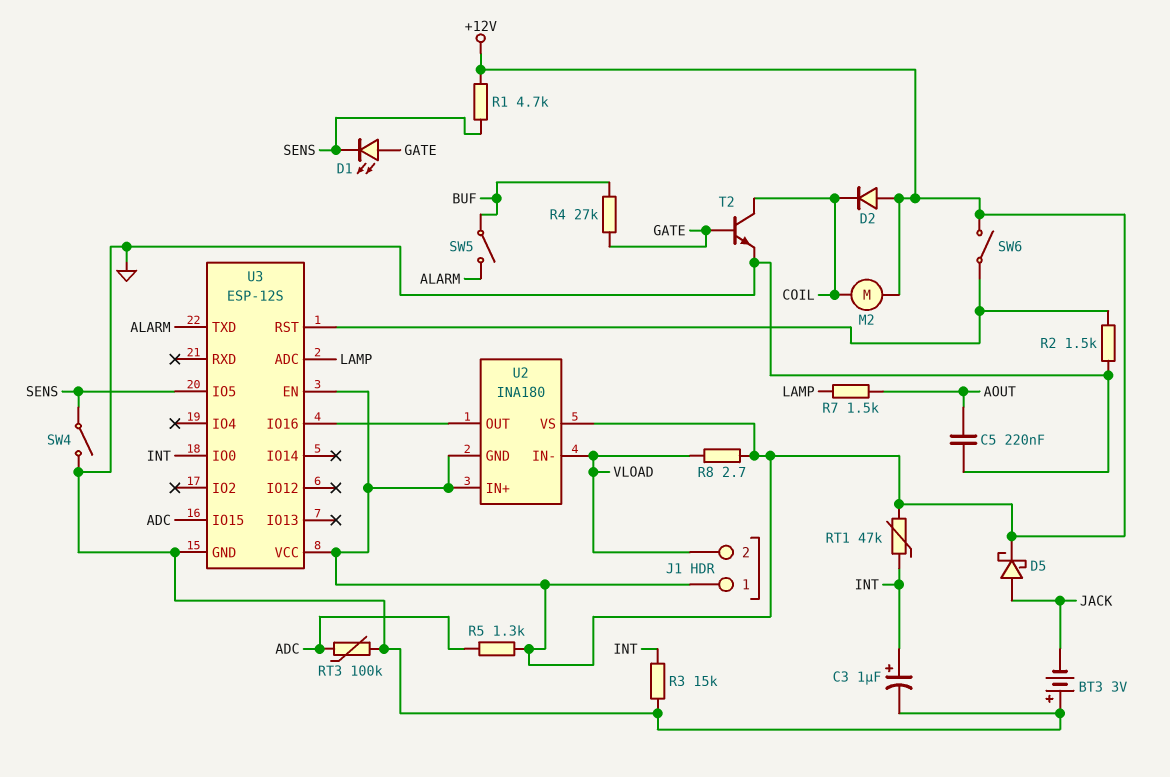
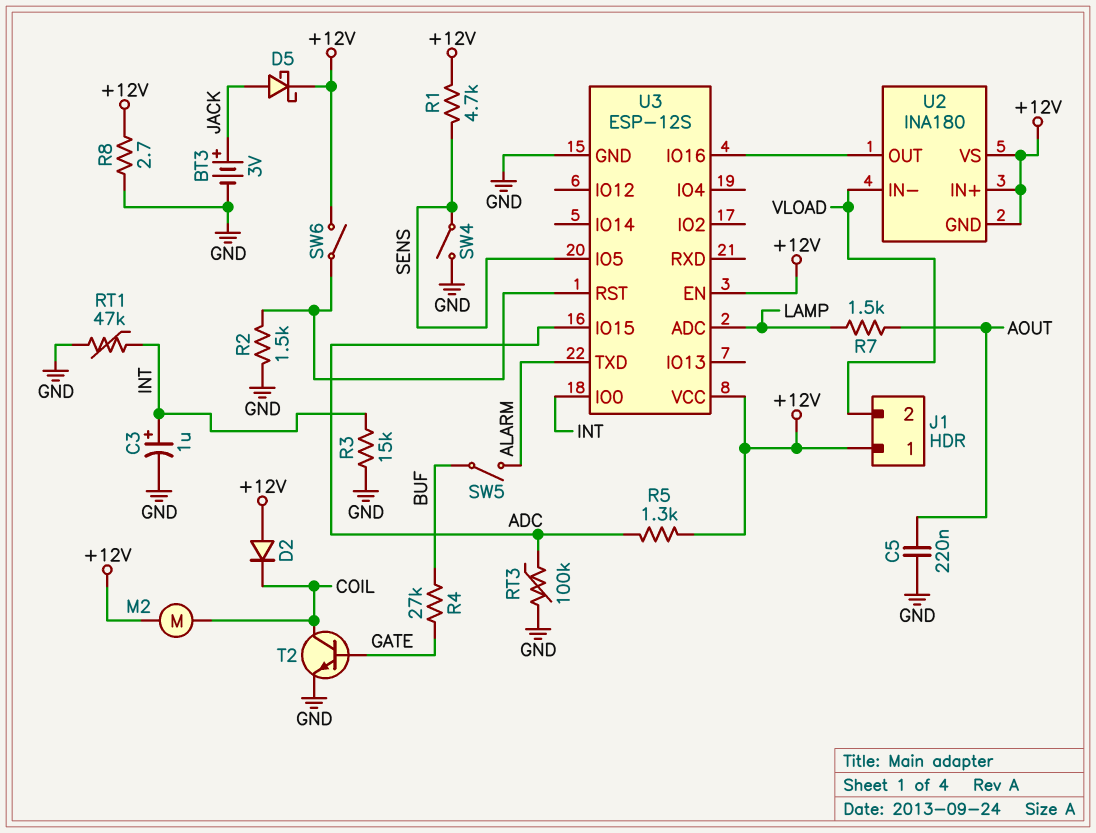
BT3: 3V (plus GND, minus JACK) -> 3V (plus JACK, minus GND)
D1: LED (A GATE, K SENS) -> none
R8: 2.7 (+12V, VLOAD) -> 2.7 (+12V, GND)
RT1: 47k (+12V, INT) -> 47k (GND, INT)

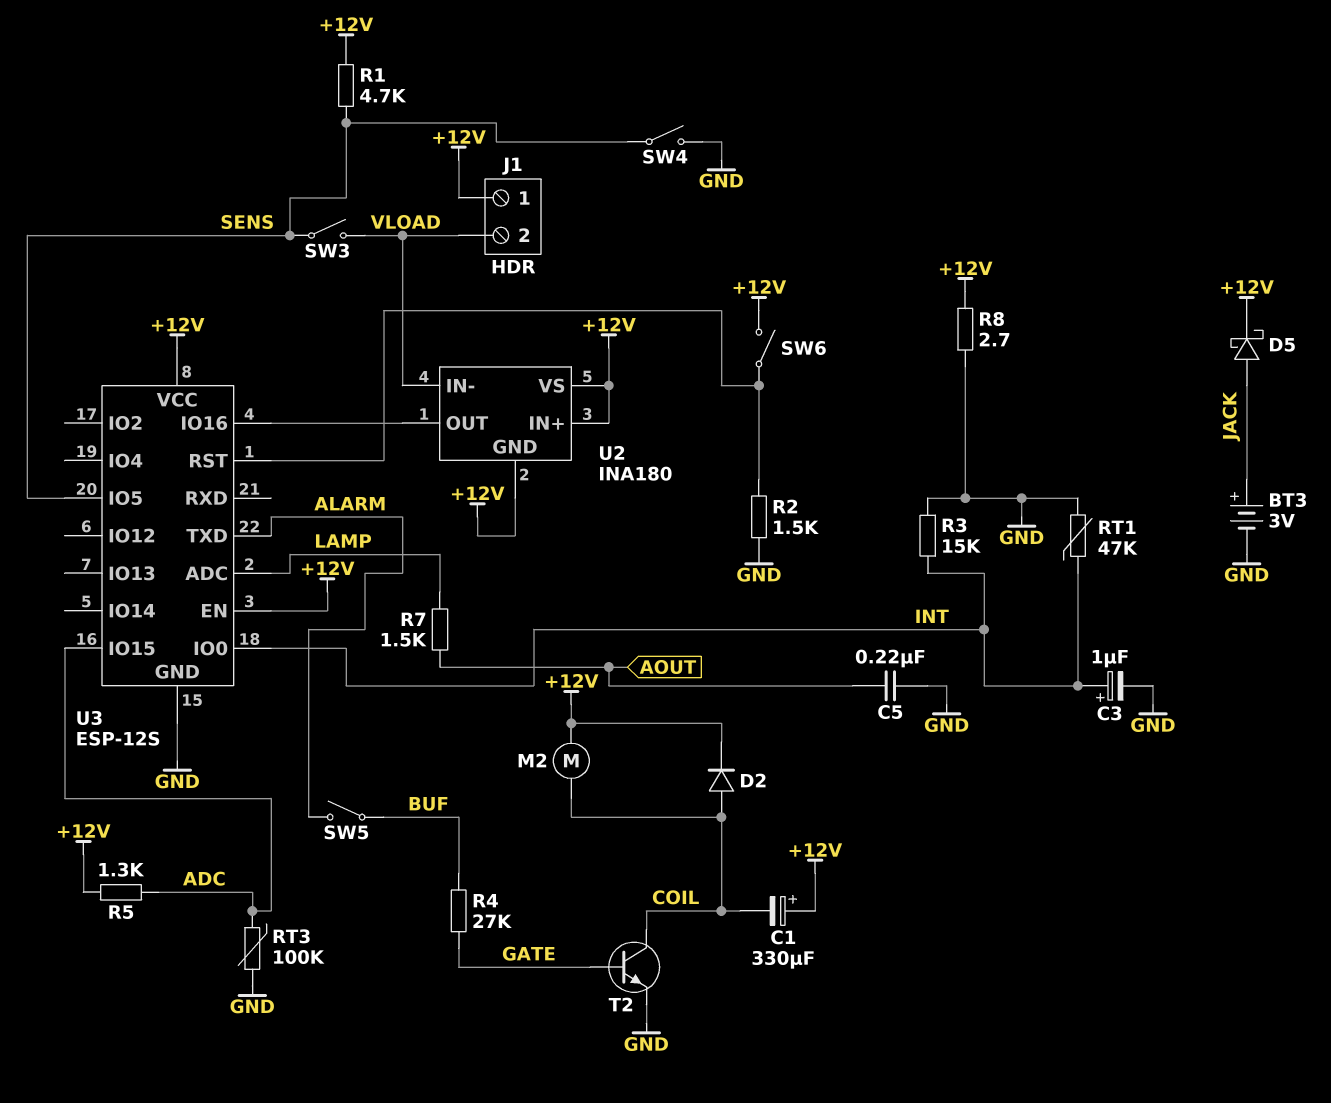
C1: none -> 330uF (plus +12V, minus COIL)
D2: diode (A +12V, K COIL) -> diode (A COIL, K +12V)
SW3: none -> switch (SENS, VLOAD)

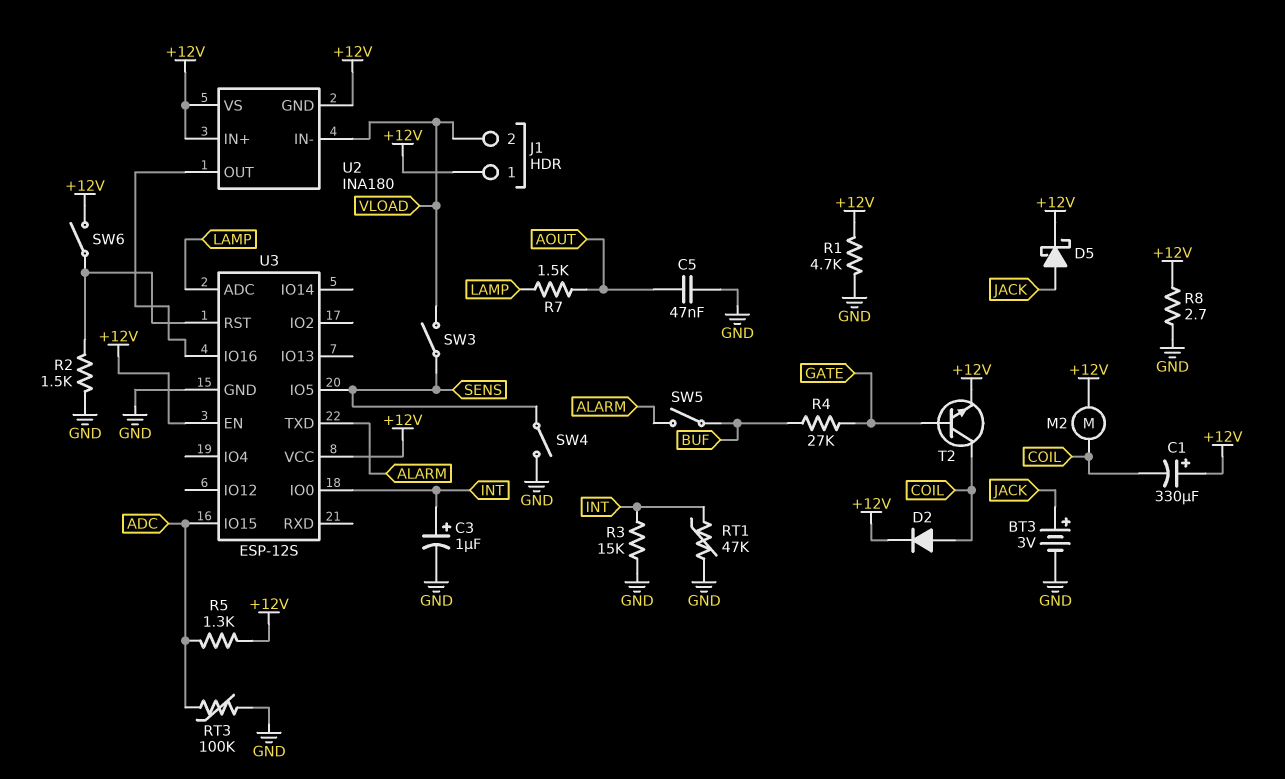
C5: 220nF (AOUT, GND) -> 47nF (AOUT, GND)
R1: 4.7k (+12V, SENS) -> 4.7k (+12V, GND)
T2: NPN (B GATE, C COIL, E GND) -> NPN (B GATE, C COIL, E +12V)

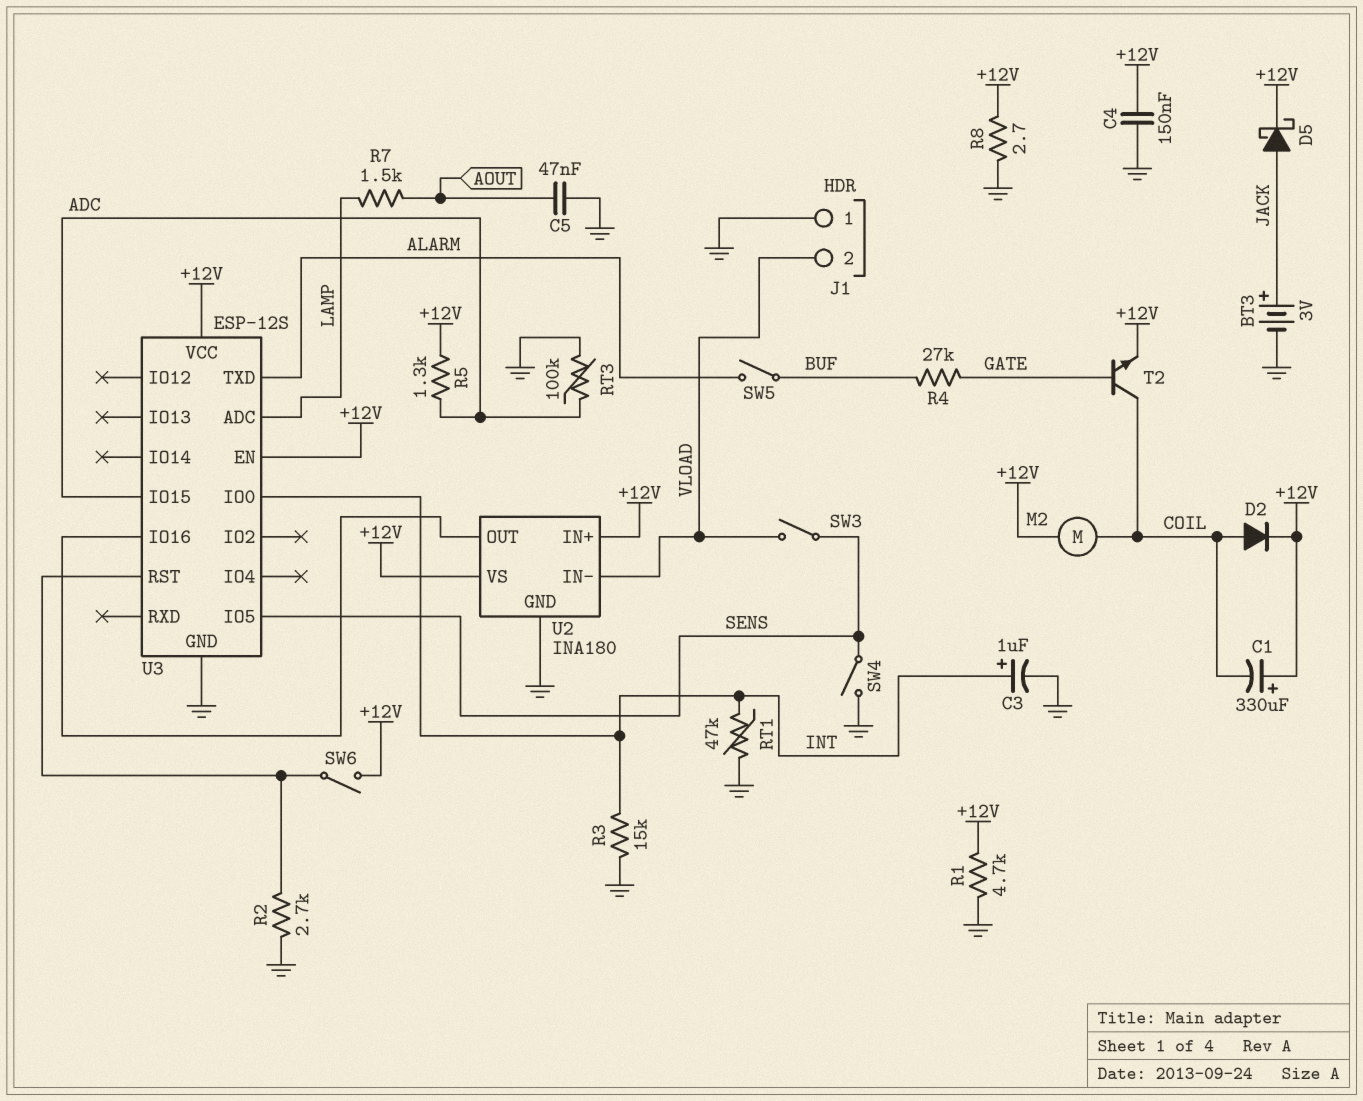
C4: none -> 150nF (+12V, GND)
J1 pin 1: +12V -> GND
R2: 1.5k (GND, U3/RST) -> 2.7k (GND, U3/RST)
U2 pin GND: +12V -> GND

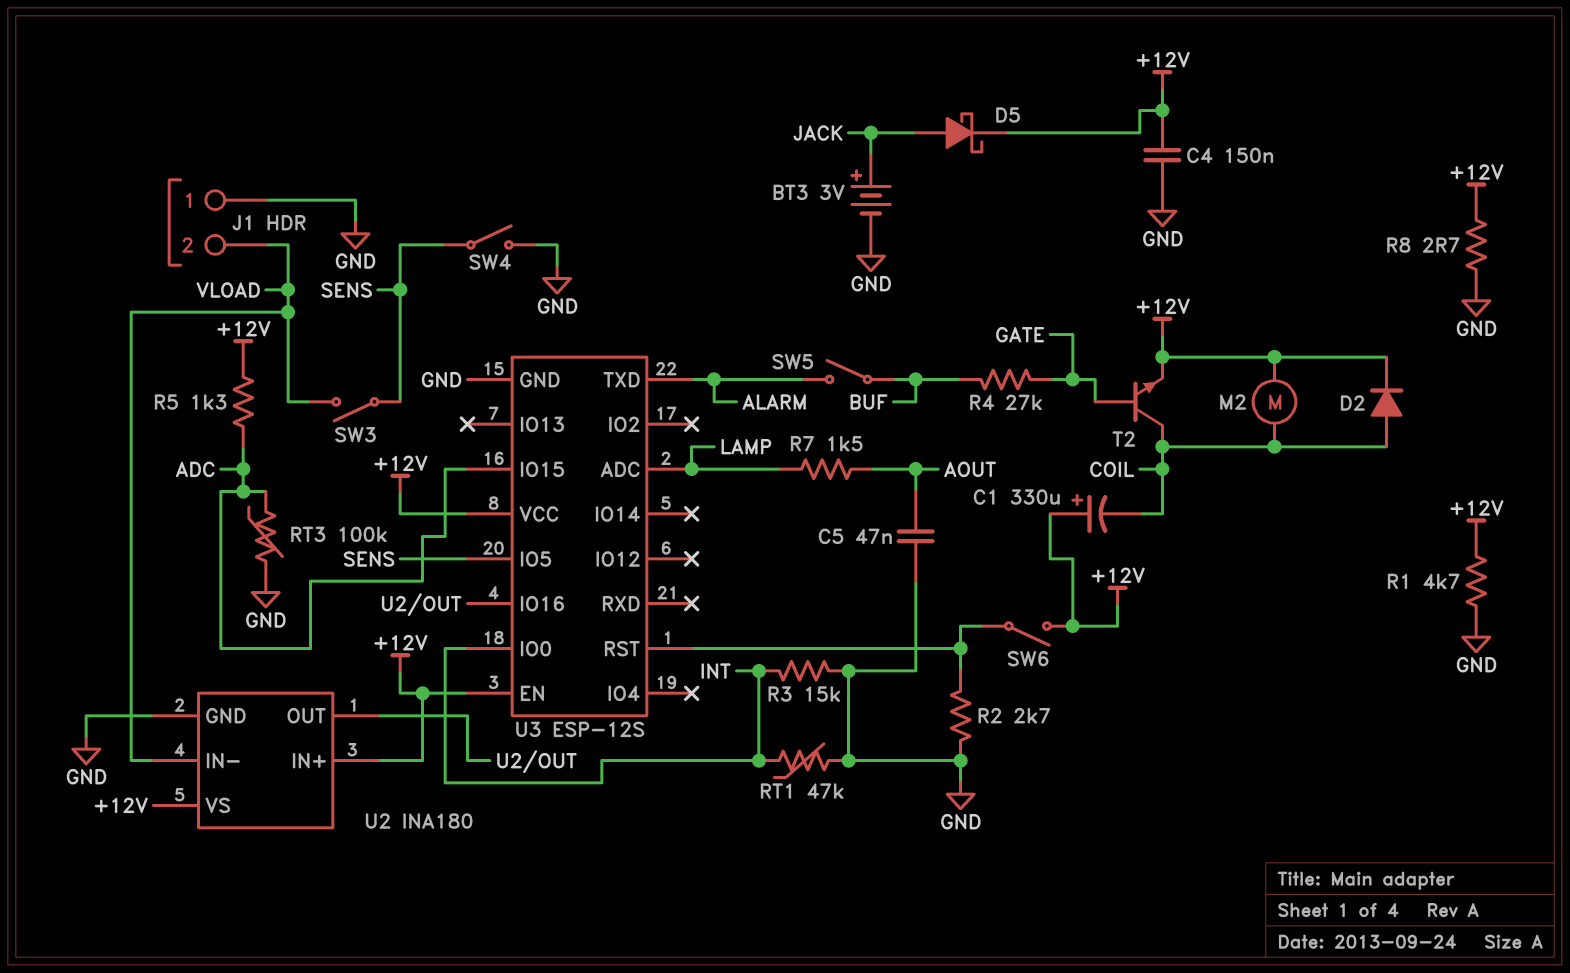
C3: 1uF (plus INT, minus GND) -> none

